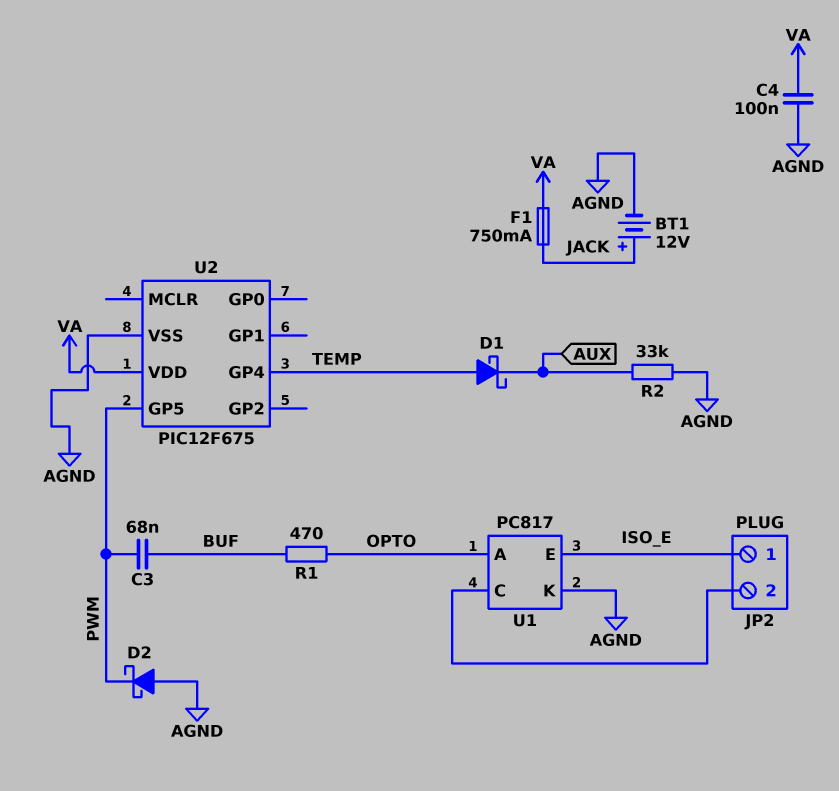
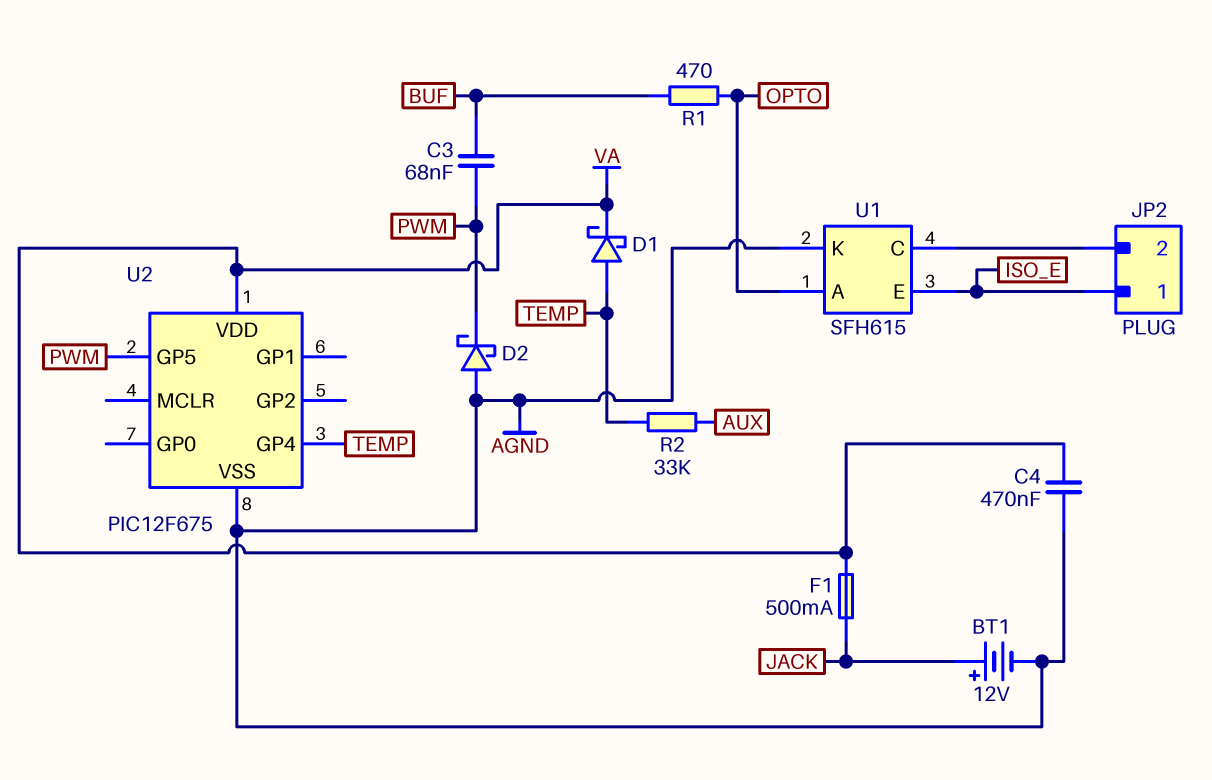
C4: 100nF (AGND, VA) -> 470nF (AGND, VA)
D1: schottky (A TEMP, K AUX) -> schottky (A TEMP, K VA)
F1: 750mA (JACK, VA) -> 500mA (JACK, VA)
R2: 33k (AGND, AUX) -> 33k (AUX, TEMP)
U1: PC817 -> SFH615

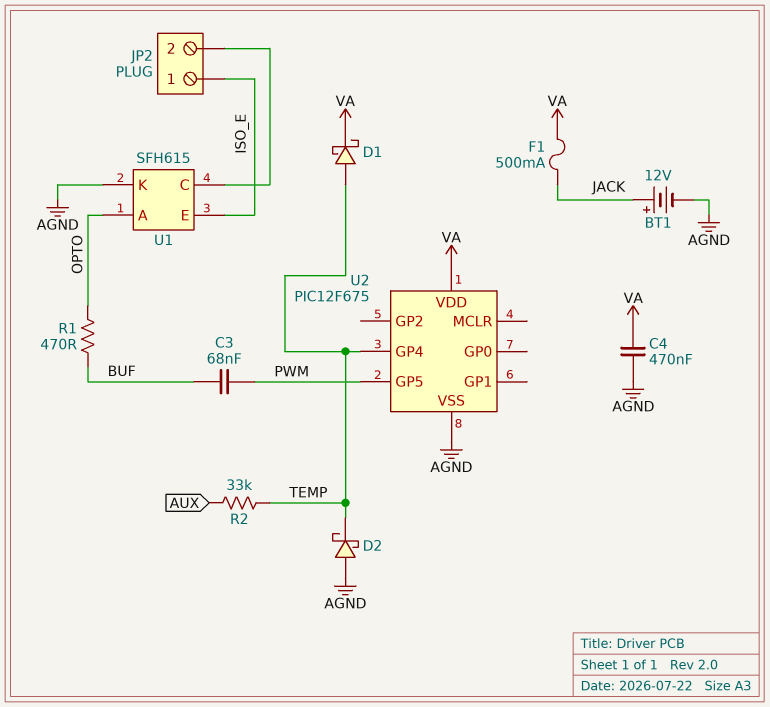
D2: schottky (A AGND, K PWM) -> schottky (A AGND, K TEMP)

